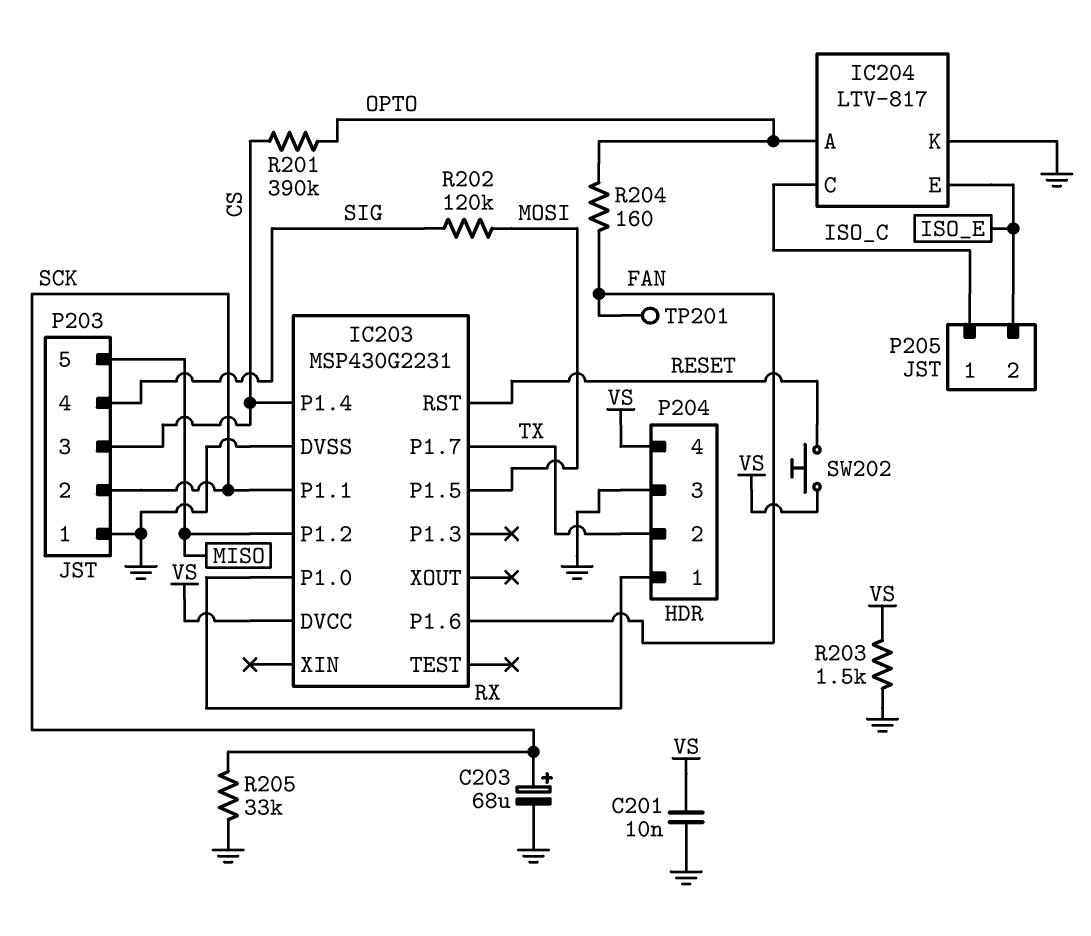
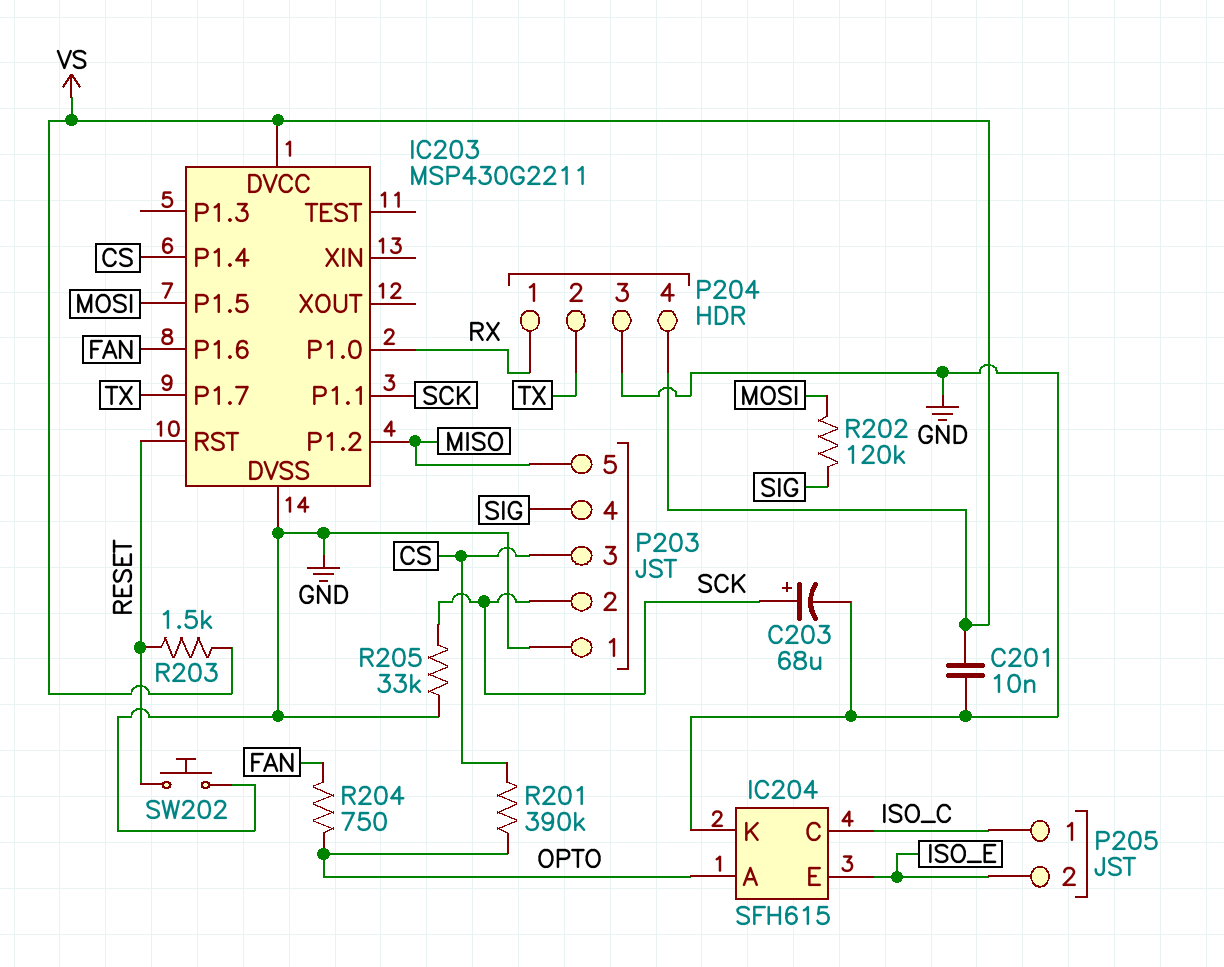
IC203: MSP430G2231 -> MSP430G2211
IC204: LTV-817 -> SFH615
R203: 1.5k (GND, VS) -> 1.5k (RESET, VS)
R204: 160 (FAN, OPTO) -> 750 (FAN, OPTO)
SW202: button (RESET, VS) -> button (GND, RESET)
TP201: test point (FAN) -> none

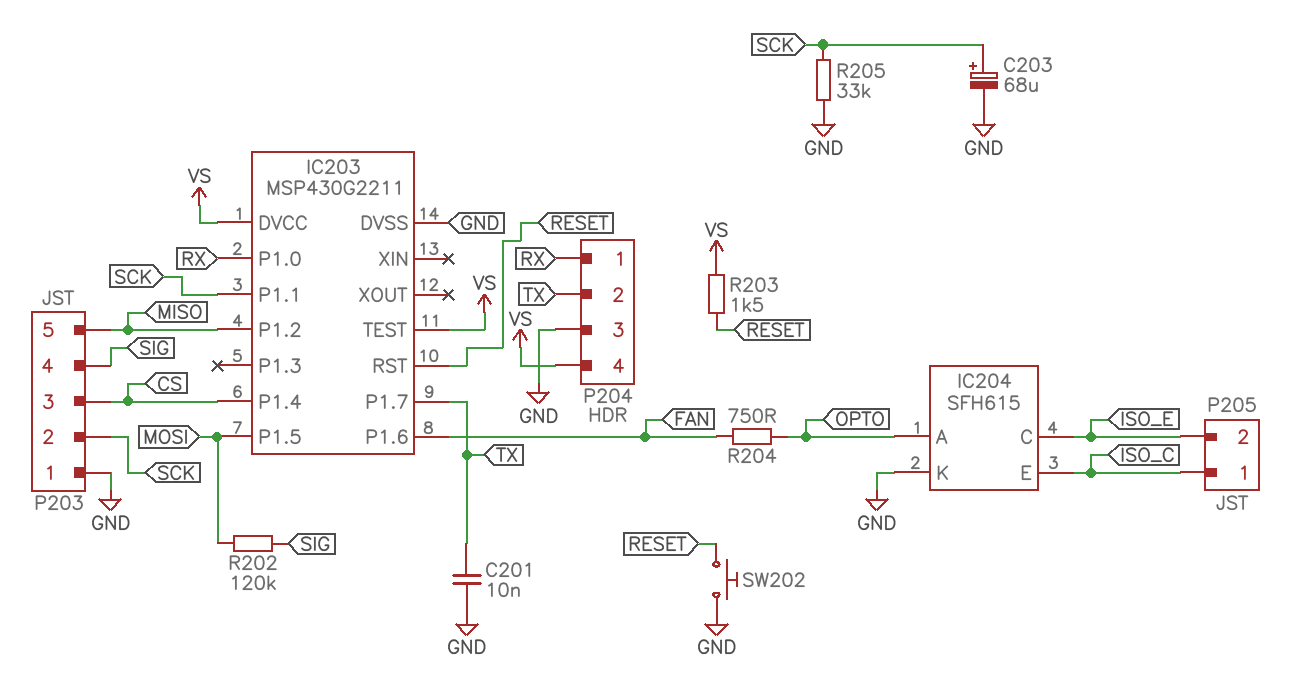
C201: 10nF (GND, VS) -> 10nF (GND, TX)
IC203 pin TEST: none -> VS
IC204 pin C: ISO_C -> ISO_E
IC204 pin E: ISO_E -> ISO_C
R201: 390k (CS, OPTO) -> none

